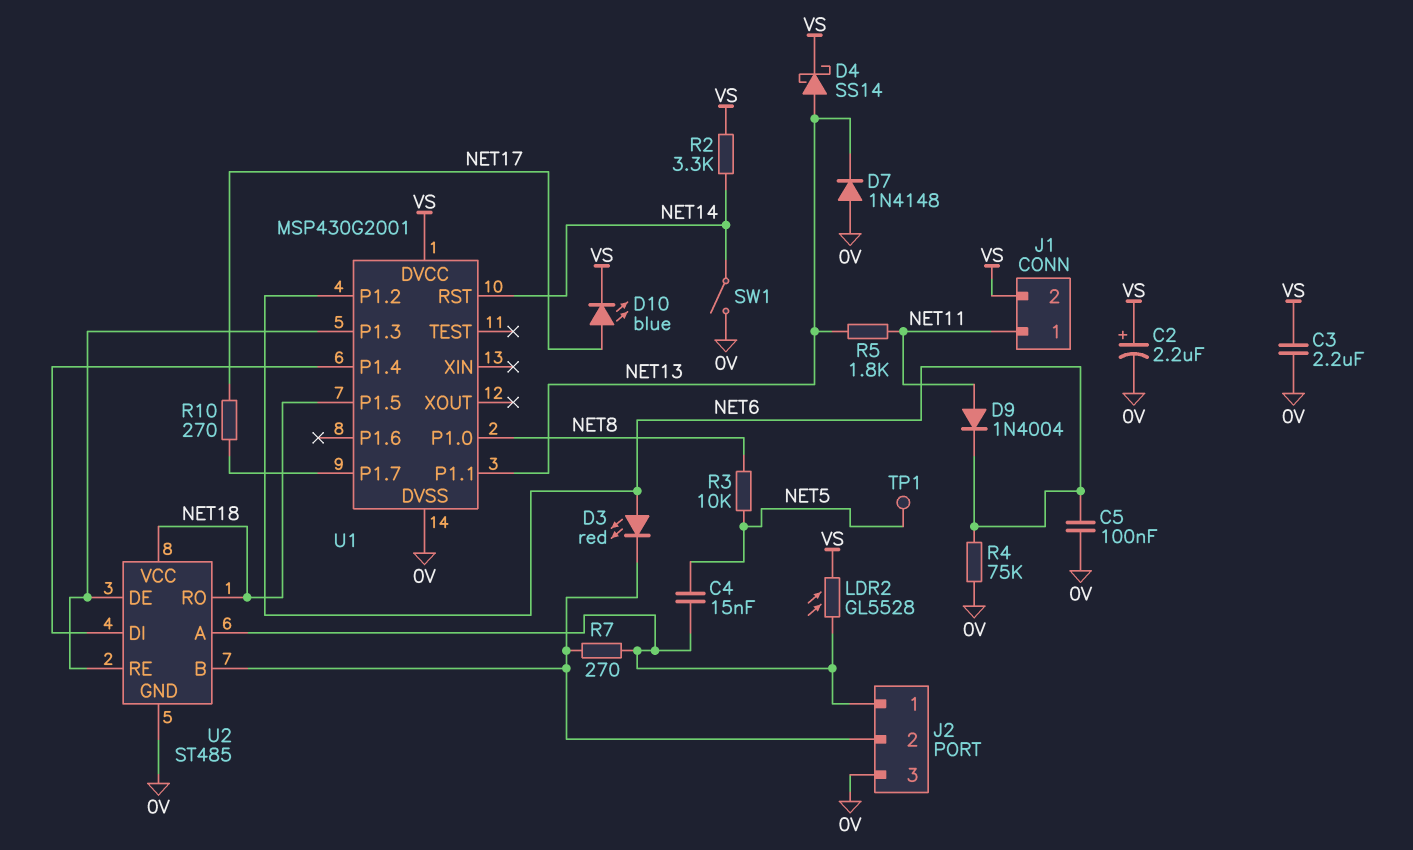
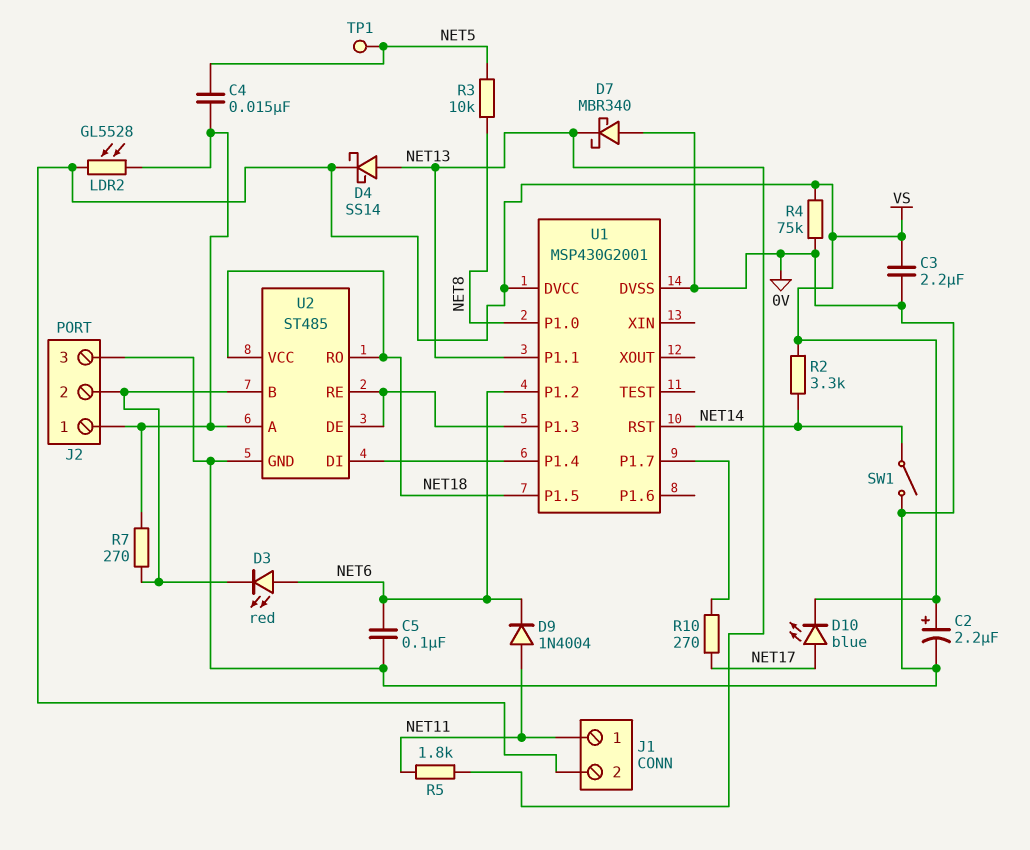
D7: diode 1N4148 (A 0V, K NET13) -> schottky MBR340 (A 0V, K NET13)
R4: 75k (0V, NET6) -> 75k (0V, VS)

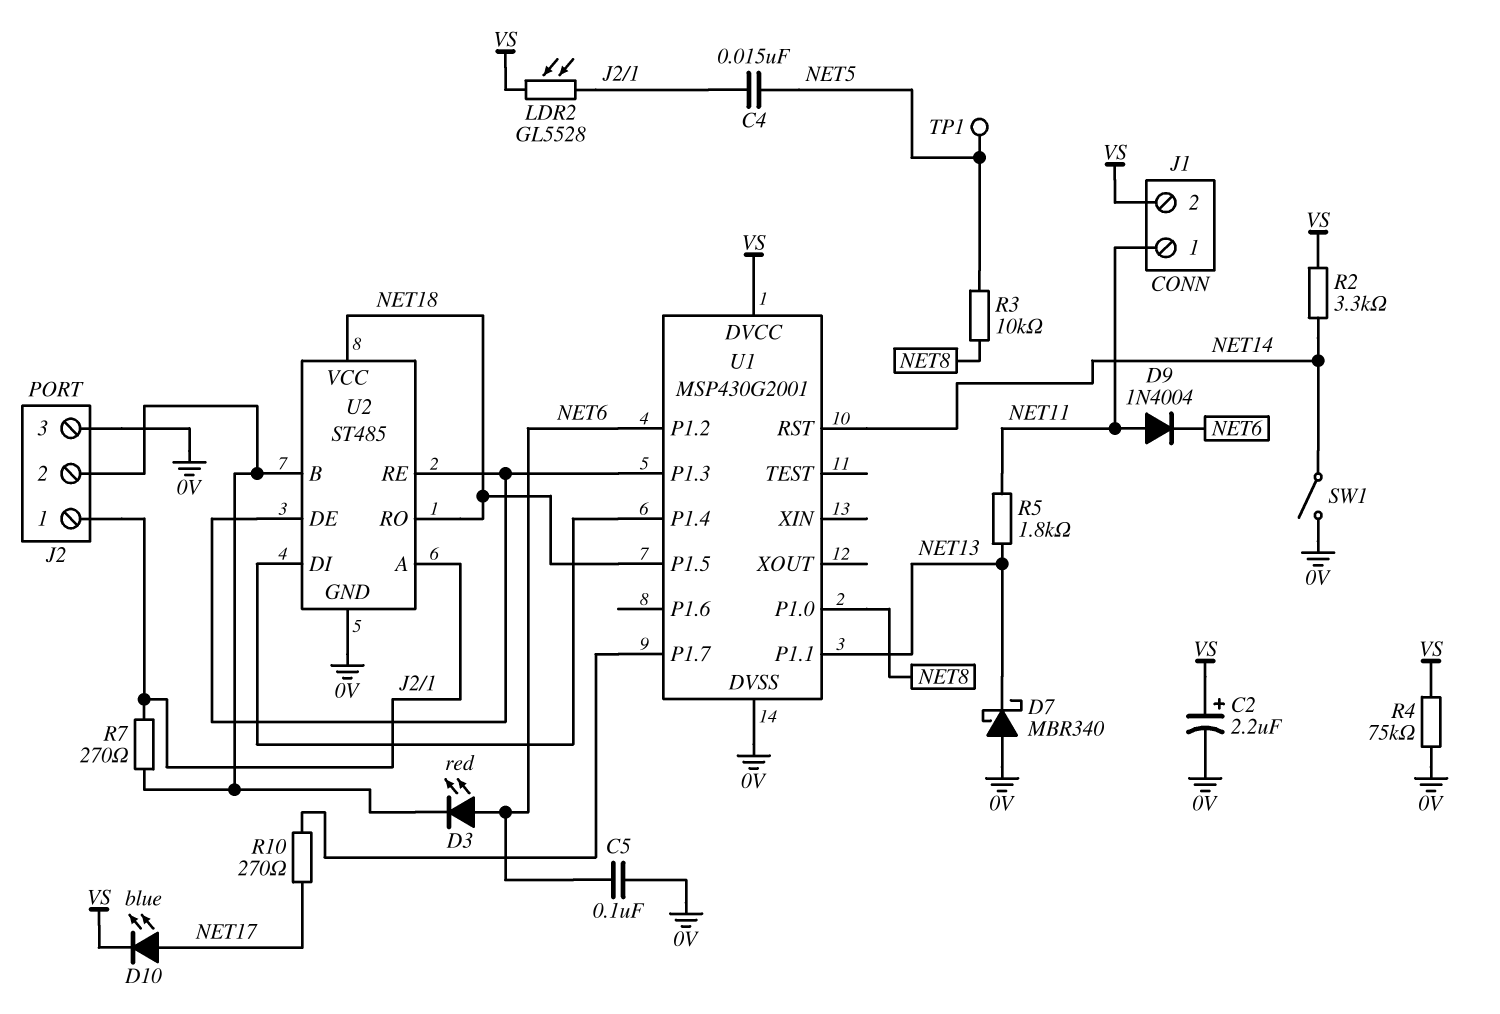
C3: 2.2uF (0V, VS) -> none
D4: schottky SS14 (A NET13, K VS) -> none

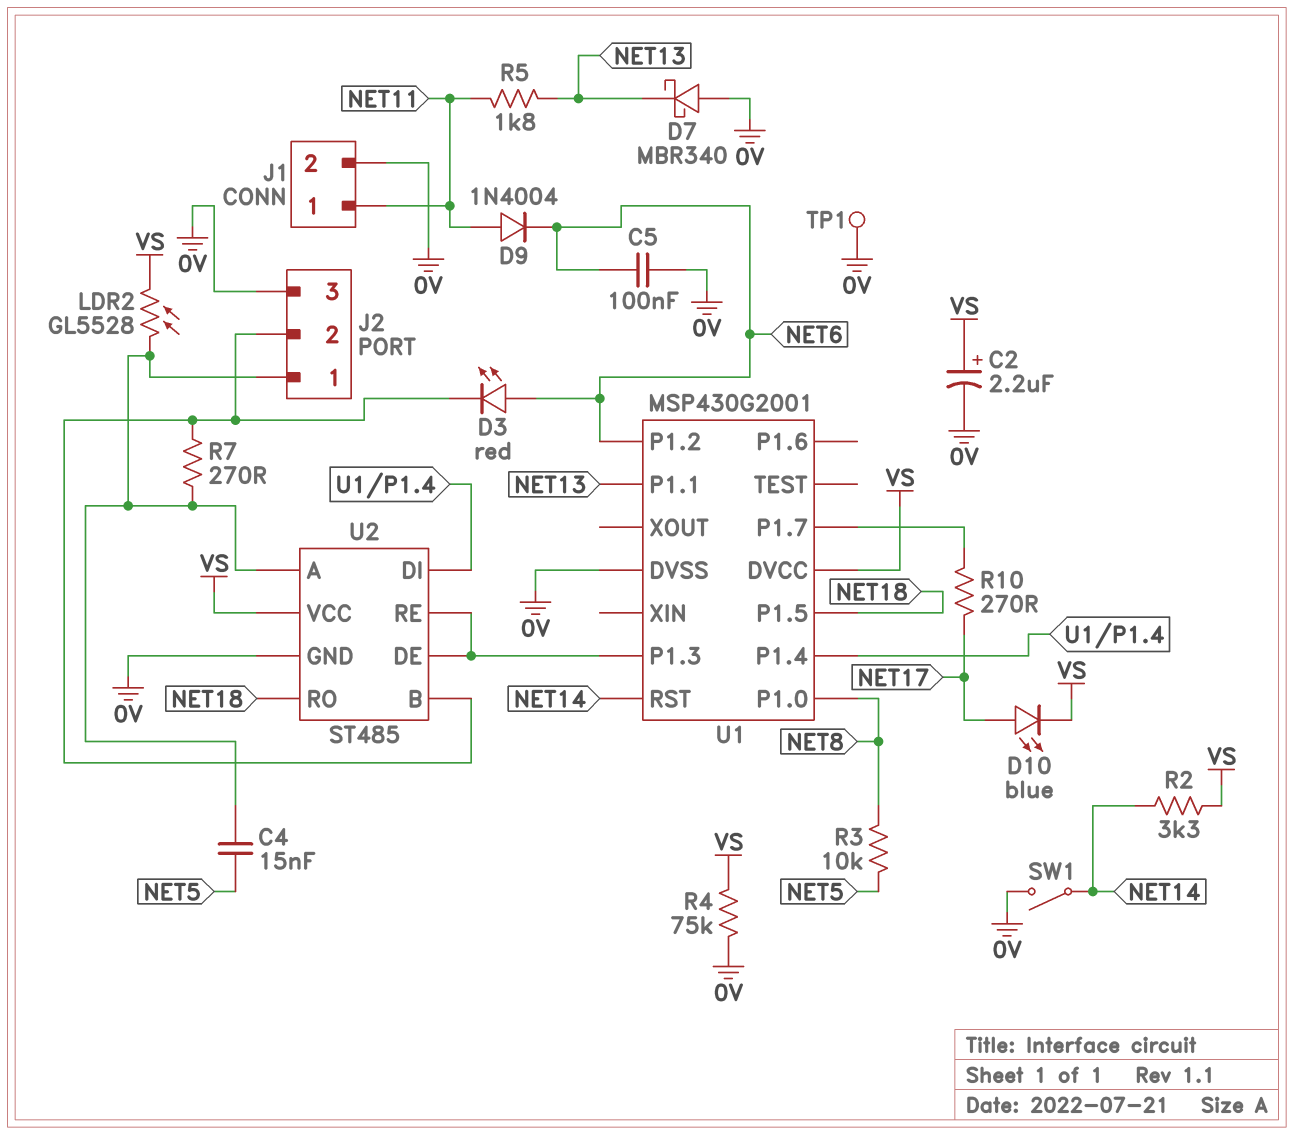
J1 pin 2: VS -> 0V
TP1: test point (NET5) -> test point (0V)
U2 pin VCC: NET18 -> VS

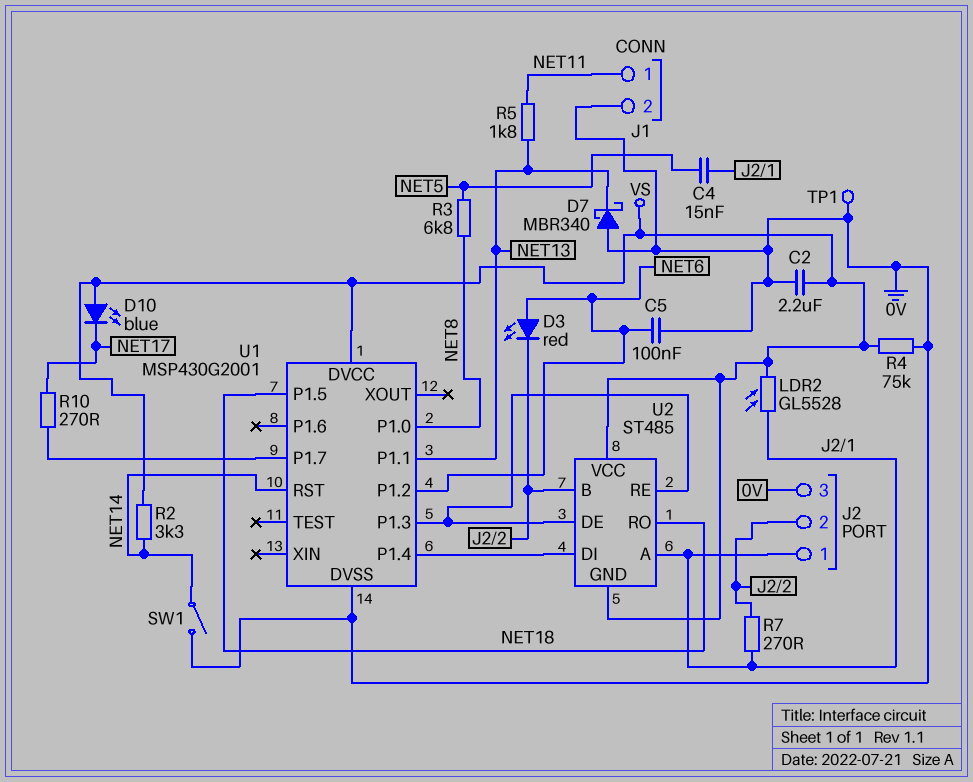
C2: 2.2uF (plus VS, minus 0V) -> 2.2uF (0V, VS)
D9: diode 1N4004 (A NET11, K NET6) -> none
D10: LED blue (A NET17, K VS) -> LED blue (A VS, K NET17)
R3: 10k (NET5, NET8) -> 6.8k (NET5, NET8)
U2 pin GND: 0V -> VS

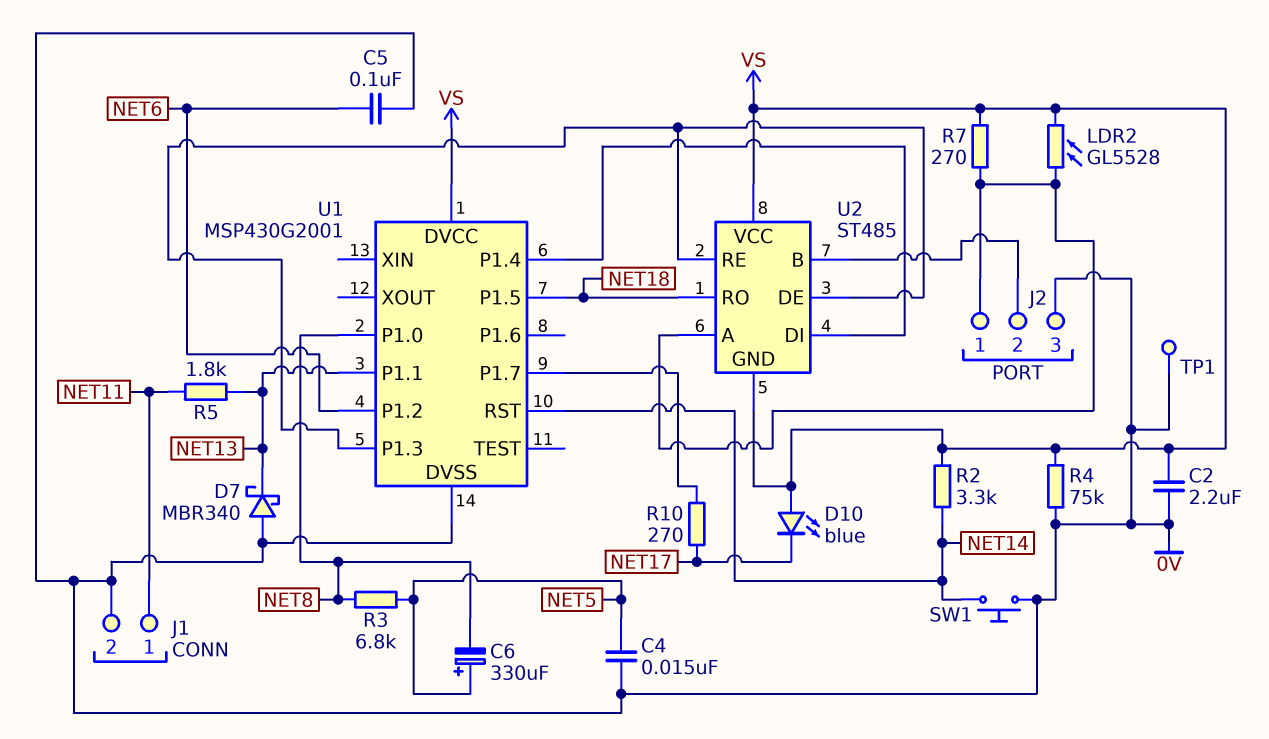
C4: 15nF (J2/1, NET5) -> 15nF (0V, NET5)
C6: none -> 330uF (plus NET5, minus NET8)
D3: LED red (A NET6, K J2/2) -> none
R7: 270 (J2/1, J2/2) -> 270 (J2/1, VS)
SW1: switch (0V, NET14) -> button (0V, NET14)

